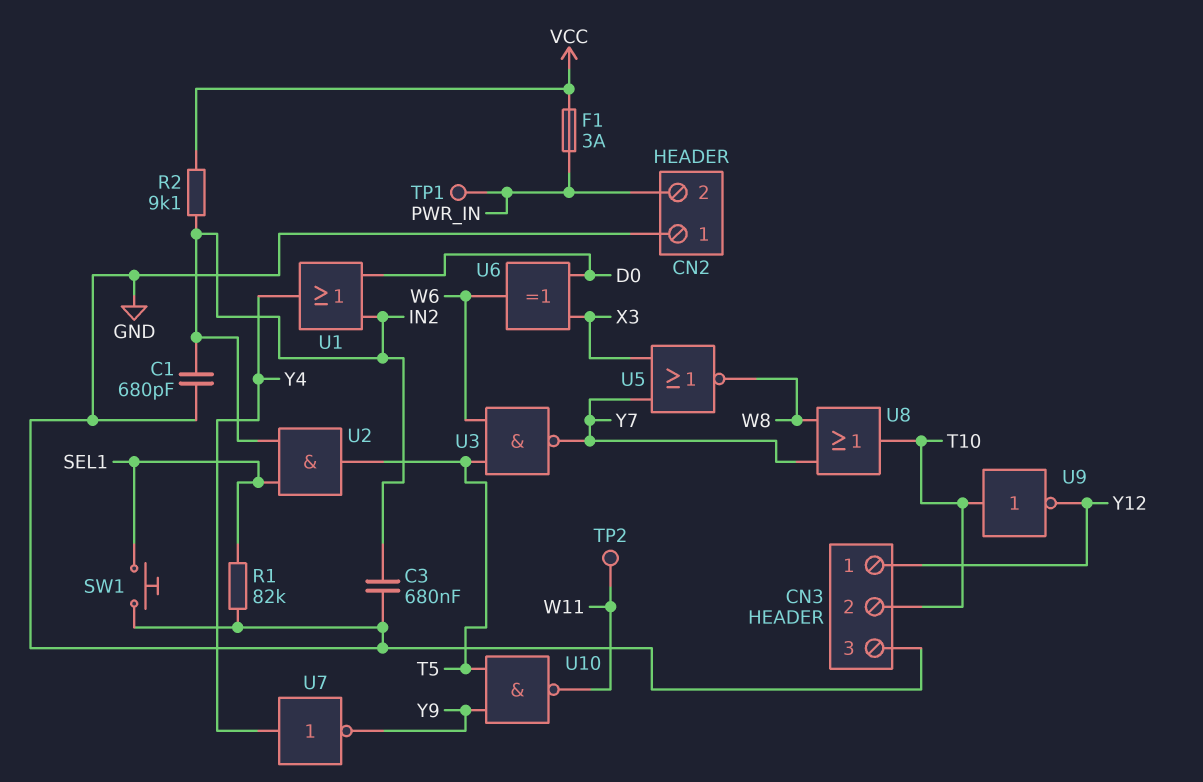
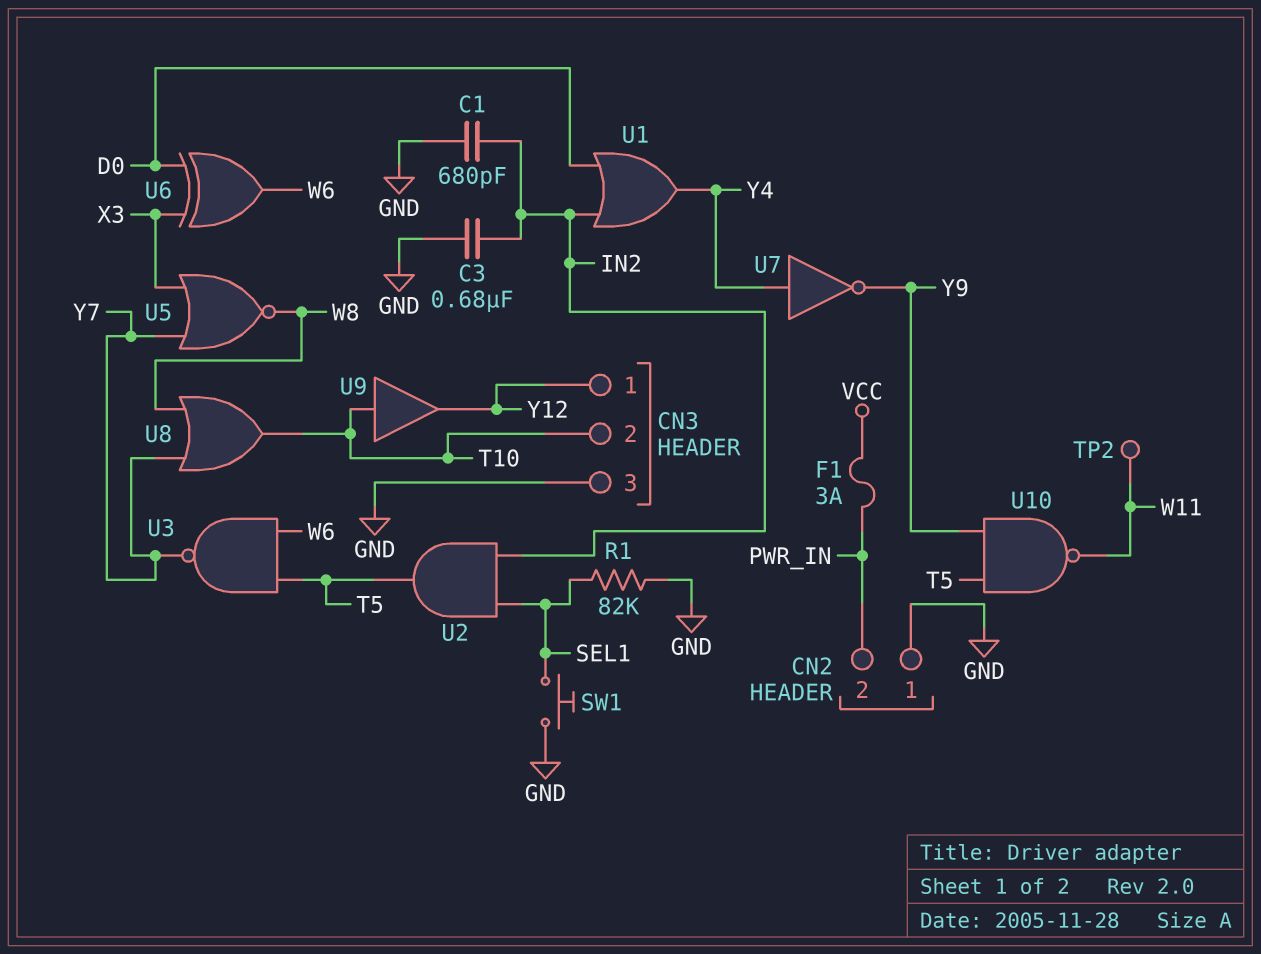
R2: 9.1k (IN2, VCC) -> none
TP1: test point (PWR_IN) -> none
U9: NOT (in T10, out Y12) -> buffer (in T10, out Y12)

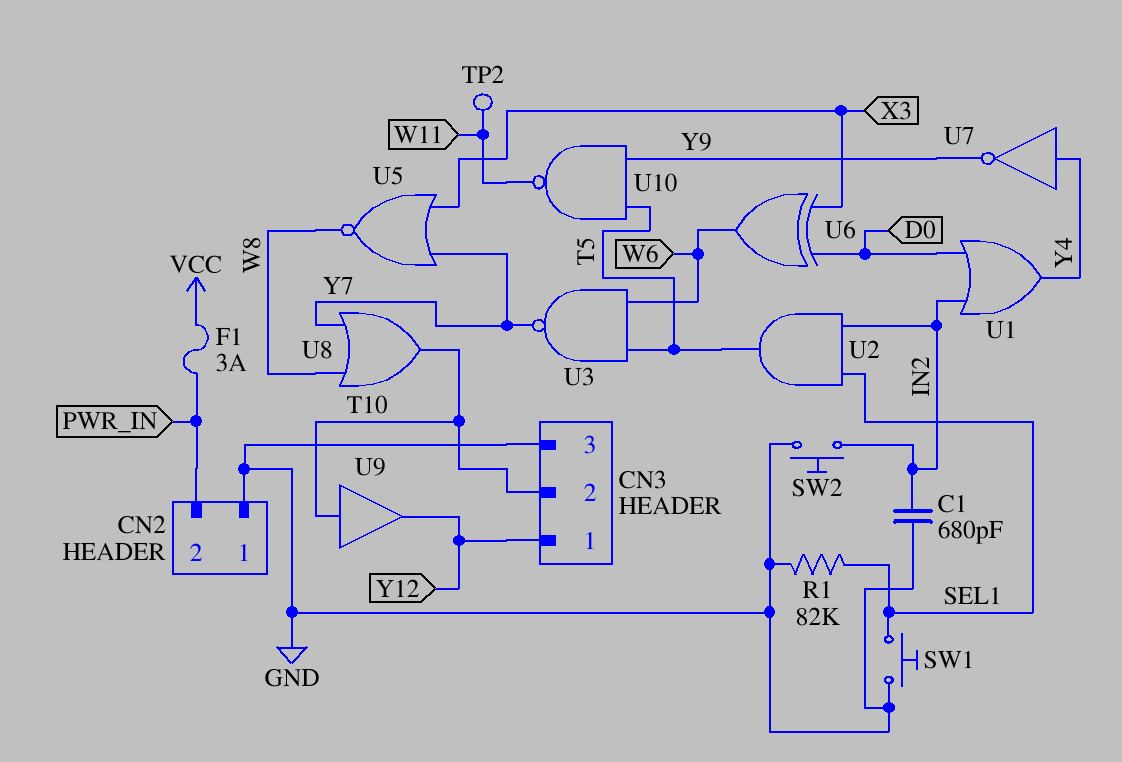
C3: 680nF (GND, IN2) -> none
SW2: none -> button (GND, IN2)

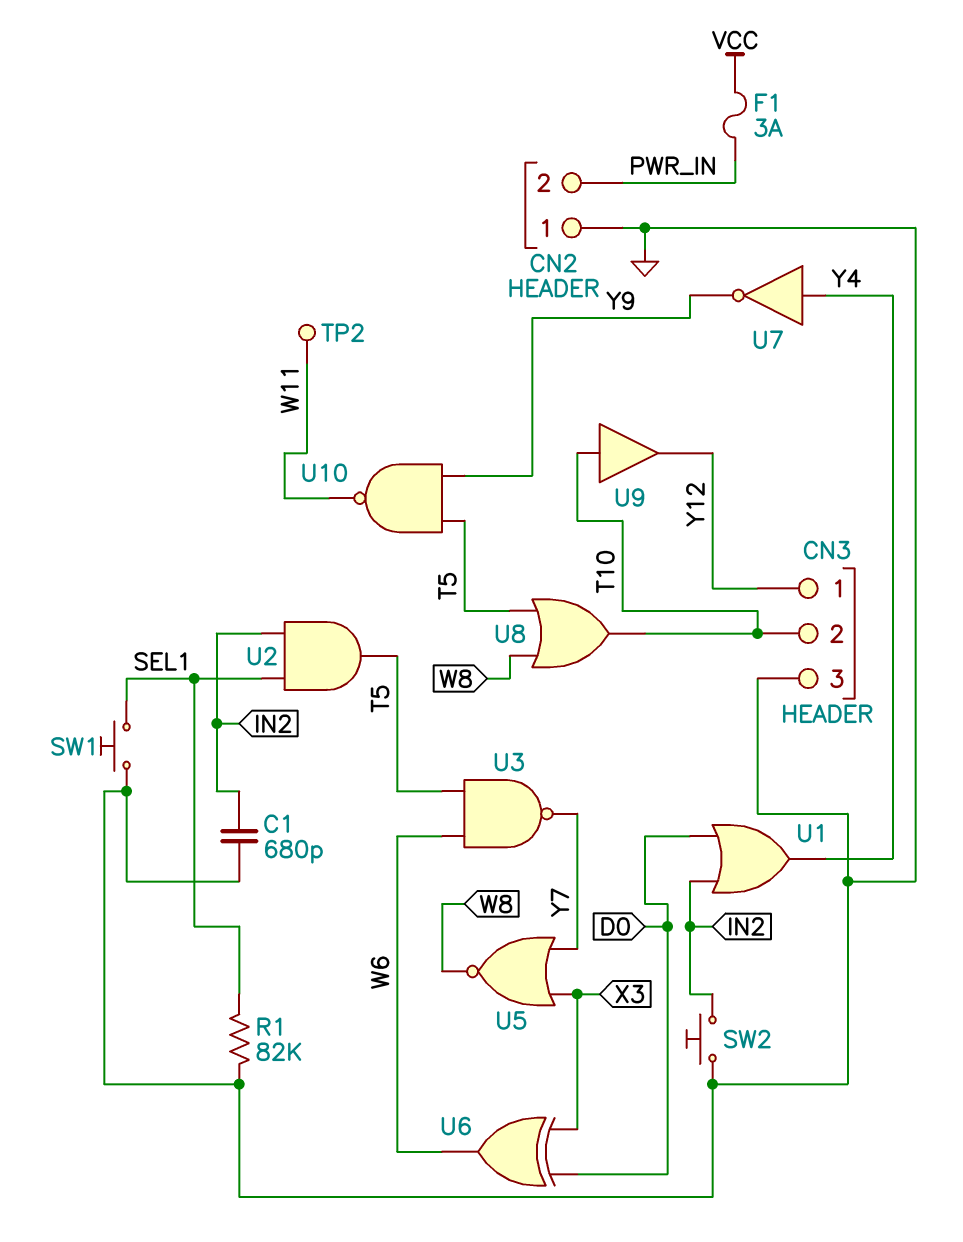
U8: OR (in W8, in Y7, out T10) -> OR (in T5, in W8, out T10)

